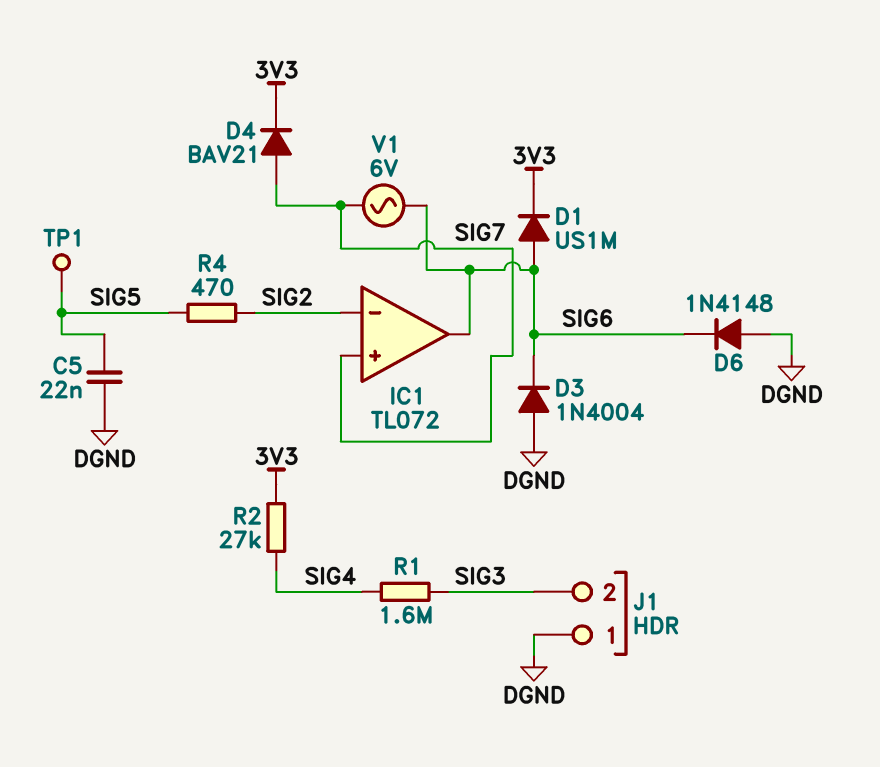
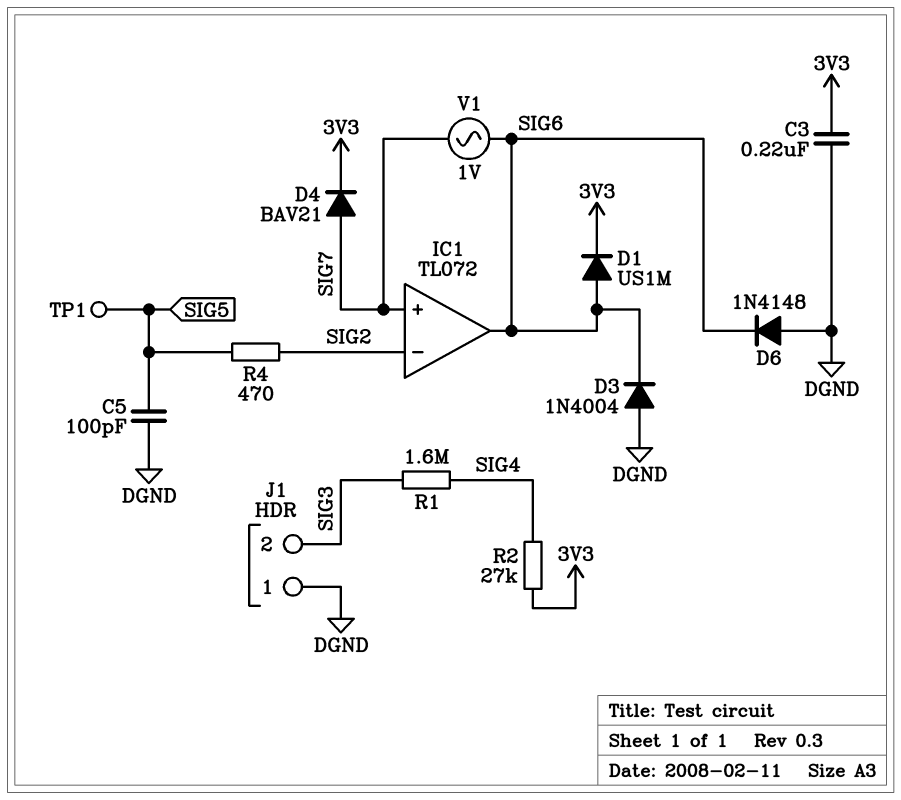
C3: none -> 220nF (3V3, DGND)
C5: 22nF (DGND, SIG5) -> 100pF (DGND, SIG5)
V1: AC 6V (SIG6, SIG7) -> AC 1V (SIG6, SIG7)

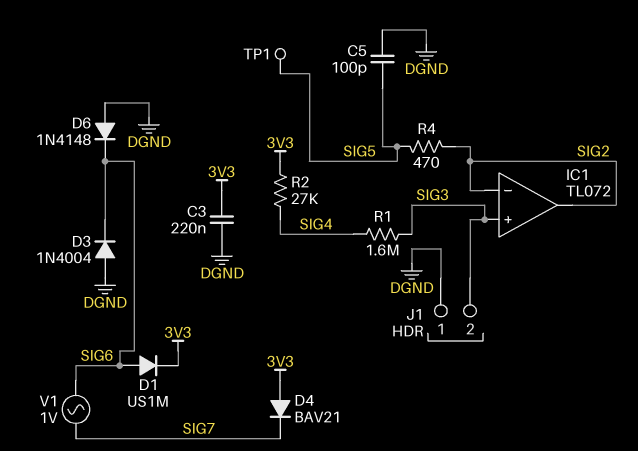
D4: diode BAV21 (A SIG7, K 3V3) -> diode BAV21 (A 3V3, K SIG7)
IC1 pin in+: SIG7 -> SIG3
IC1 pin out: SIG6 -> SIG2

